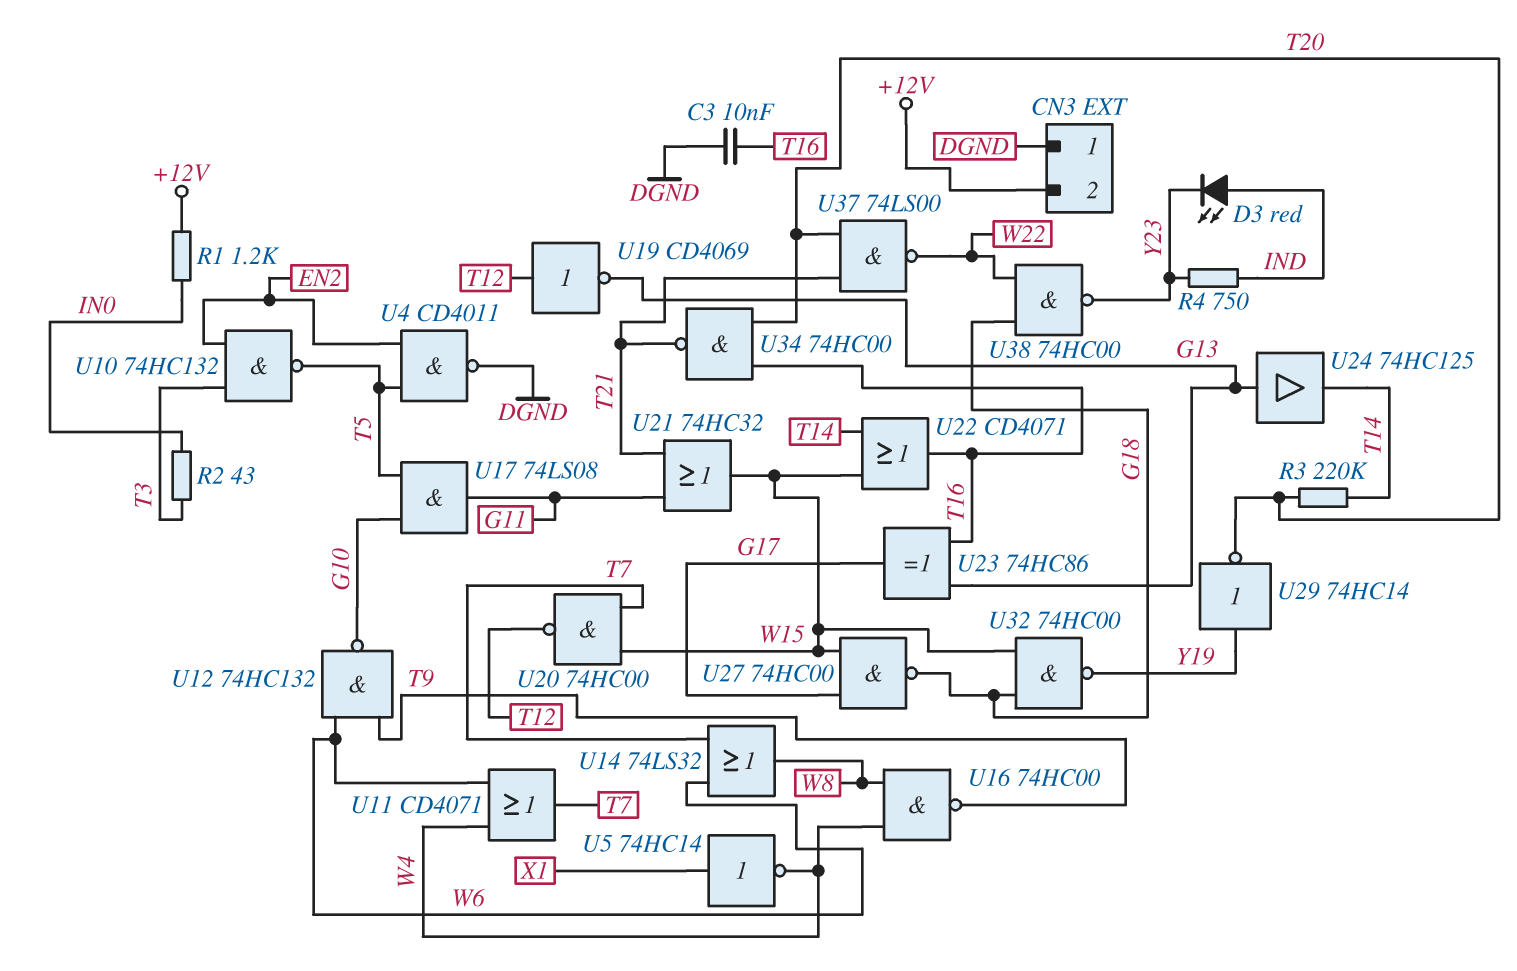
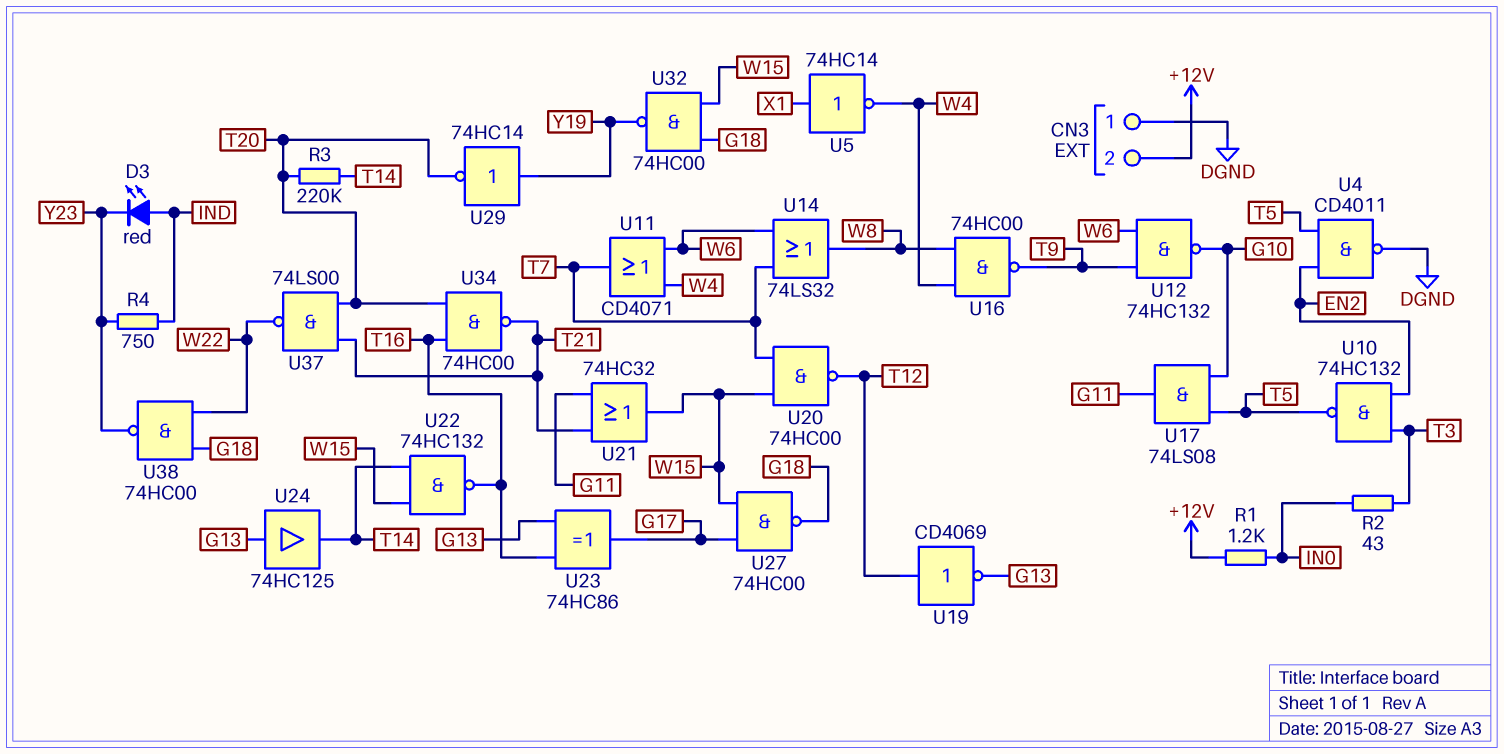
C3: 10nF (DGND, T16) -> none
U22: OR CD4071 (in T14, in W15, out T16) -> NAND 74HC132 (in T14, in W15, out T16)

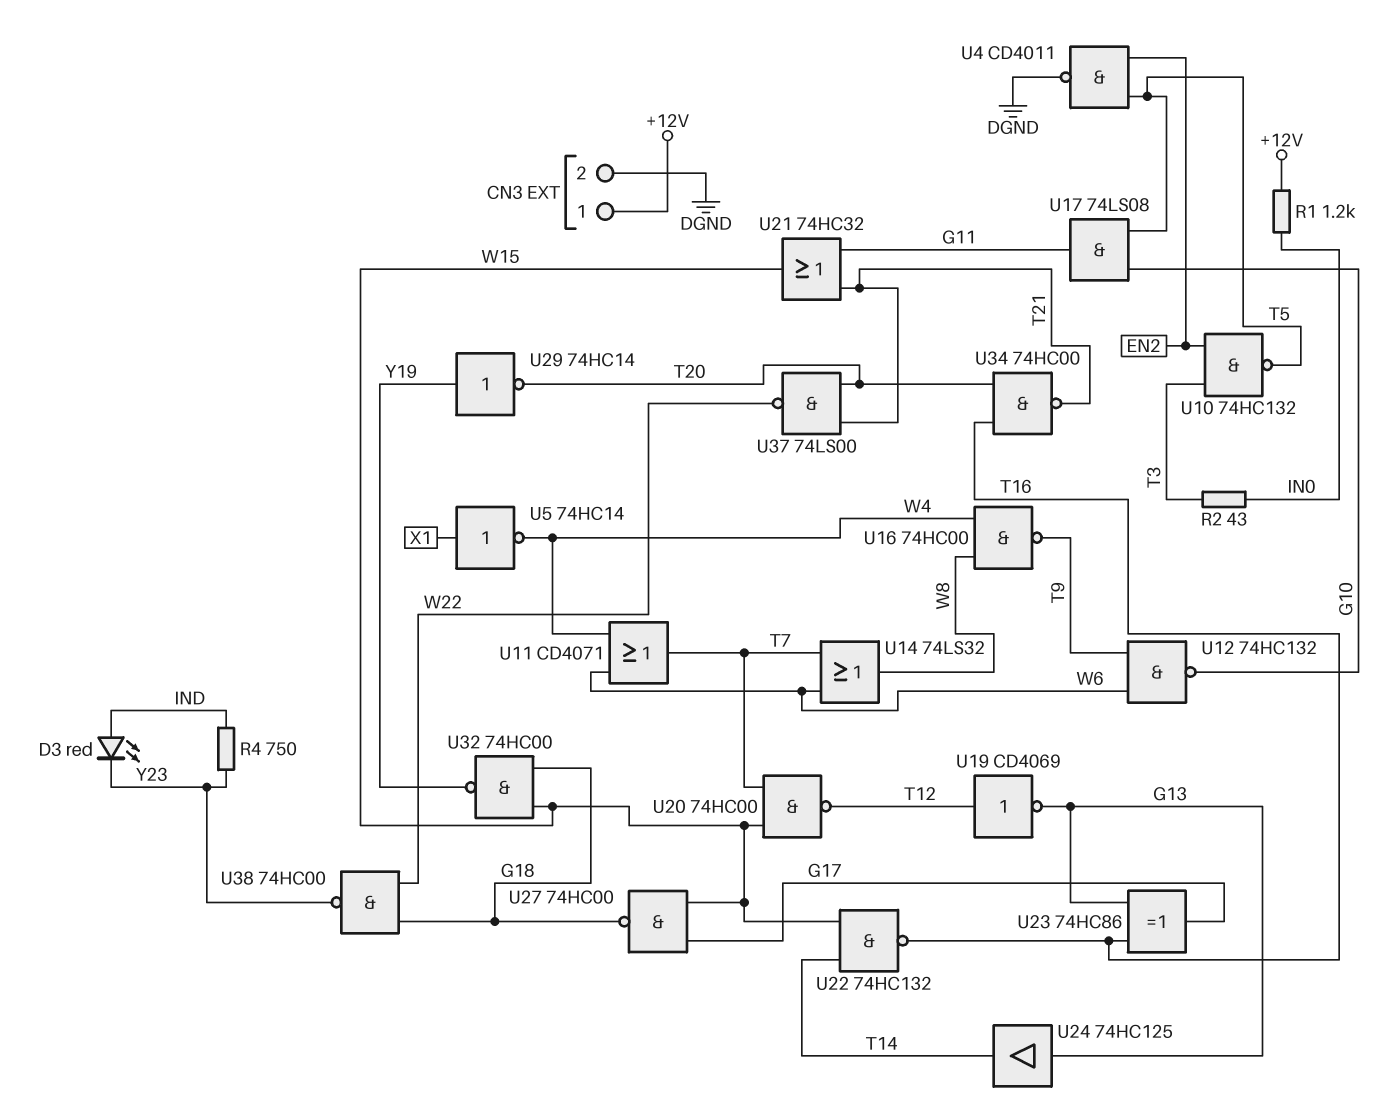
CN3 pin 1: DGND -> +12V
CN3 pin 2: +12V -> DGND
R3: 220k (T14, T20) -> none

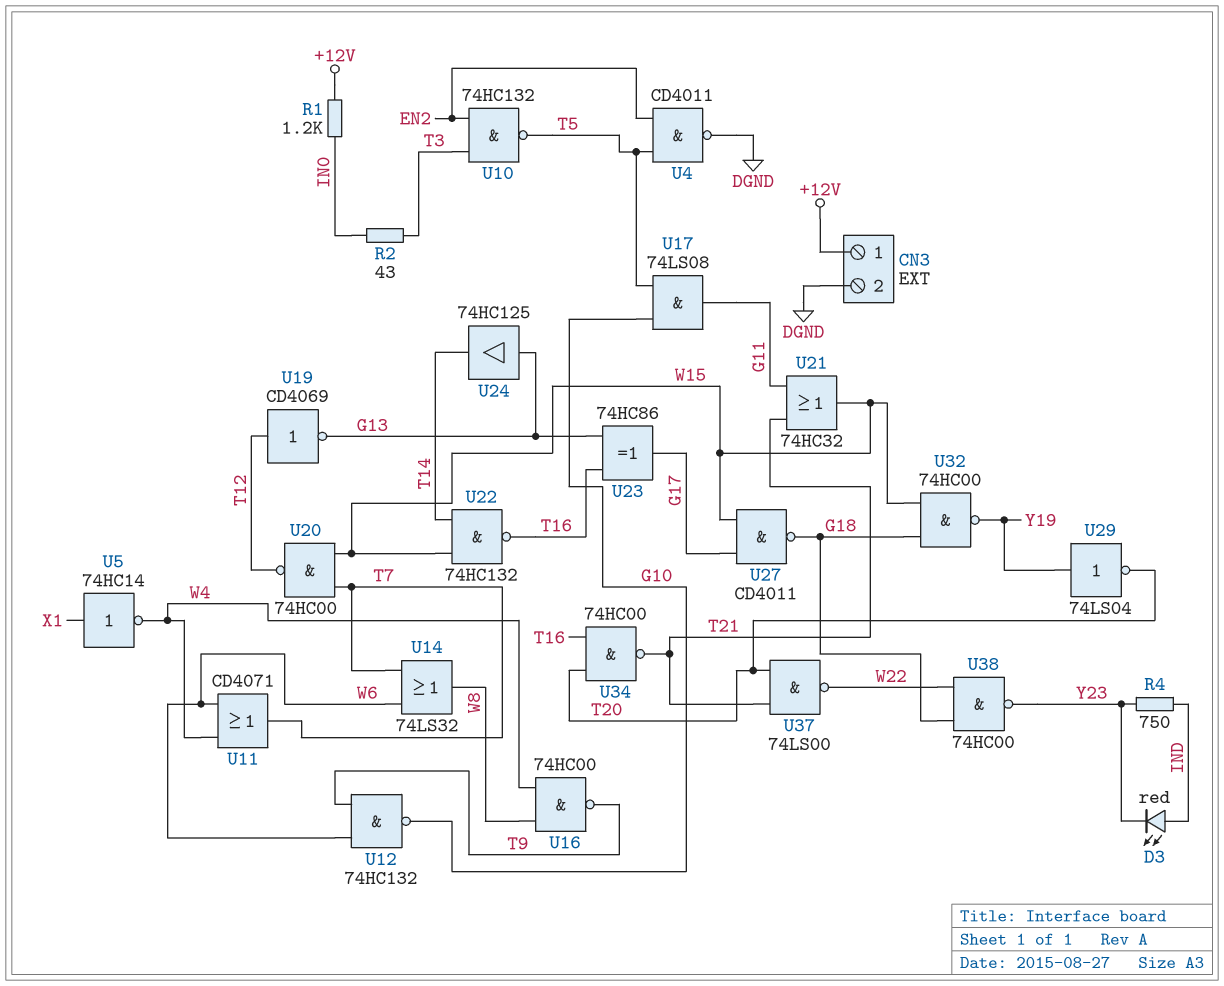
U27: NAND 74HC00 (in G17, in W15, out G18) -> NAND CD4011 (in G17, in W15, out G18)
U29: NOT 74HC14 (in Y19, out T20) -> NOT 74LS04 (in Y19, out T20)

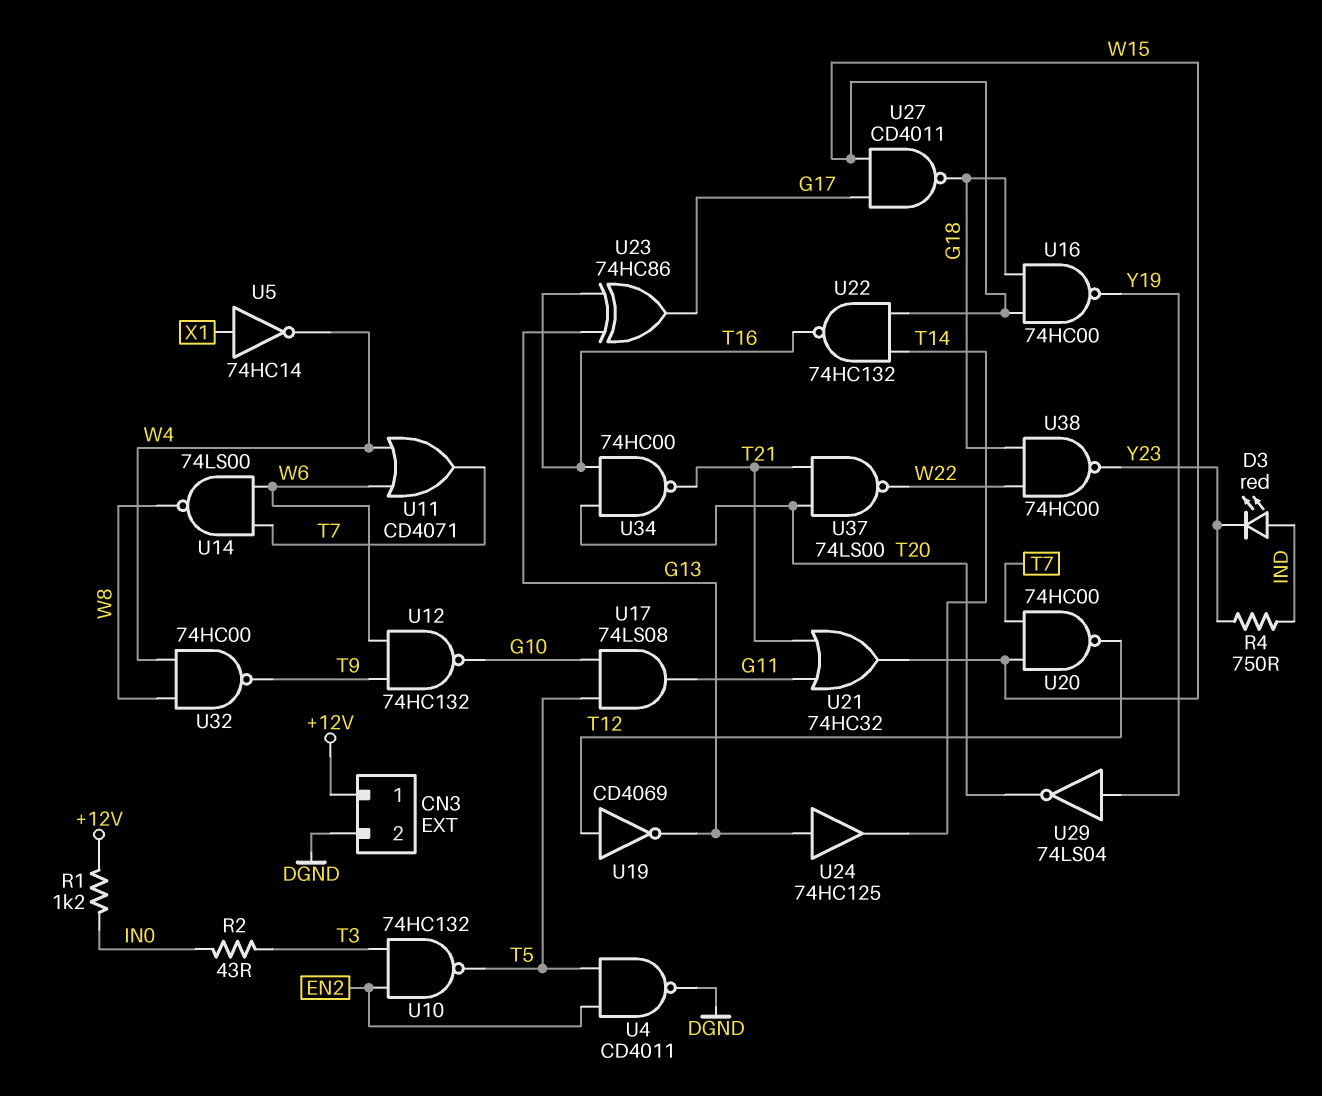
U14: OR 74LS32 (in T7, in W6, out W8) -> NAND 74LS00 (in T7, in W6, out W8)
U16: NAND 74HC00 (in W4, in W8, out T9) -> NAND 74HC00 (in G18, in W15, out Y19)
U32: NAND 74HC00 (in G18, in W15, out Y19) -> NAND 74HC00 (in W4, in W8, out T9)

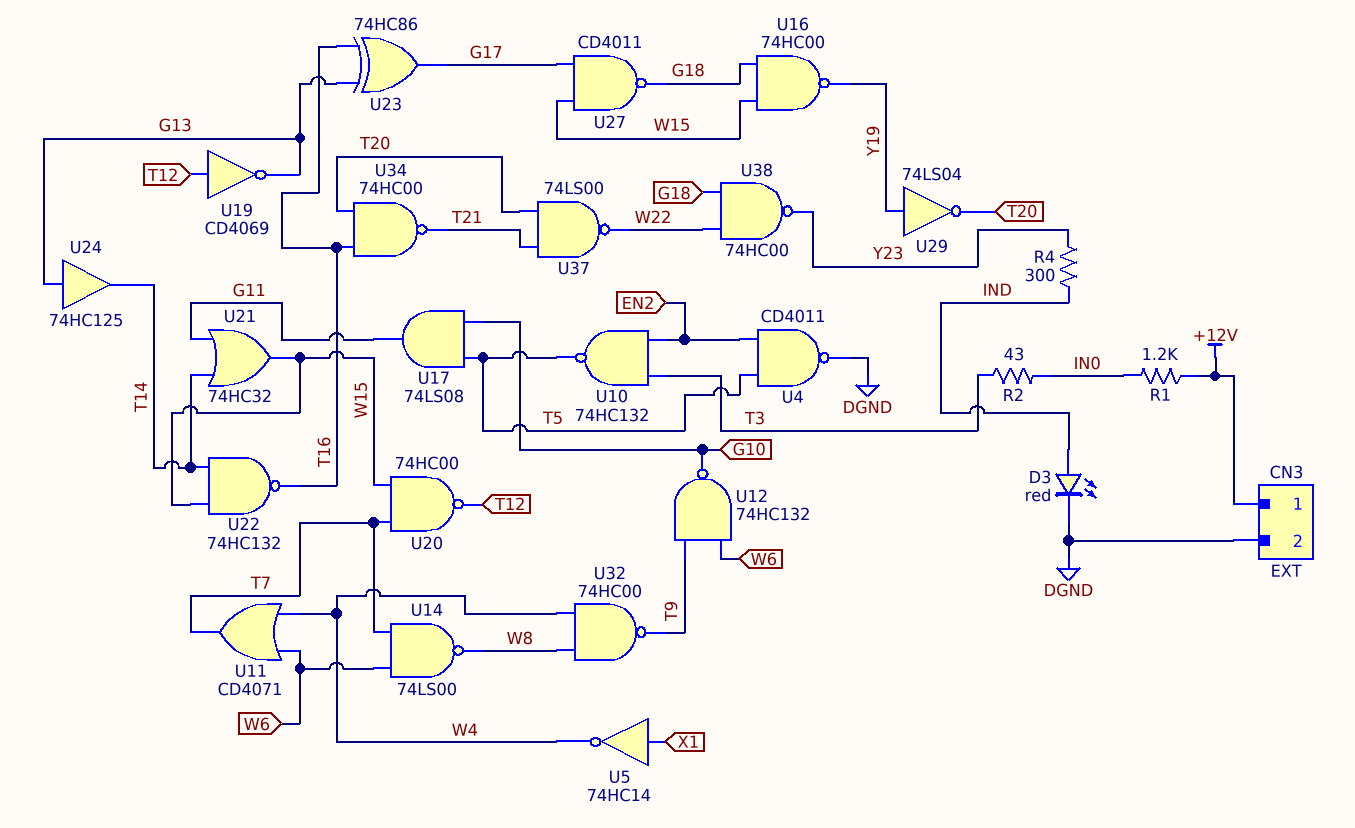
D3: LED red (A IND, K Y23) -> LED red (A IND, K DGND)
R4: 750 (IND, Y23) -> 300 (IND, Y23)
U21: OR 74HC32 (in G11, in T21, out W15) -> OR 74HC32 (in G11, in T14, out W15)

